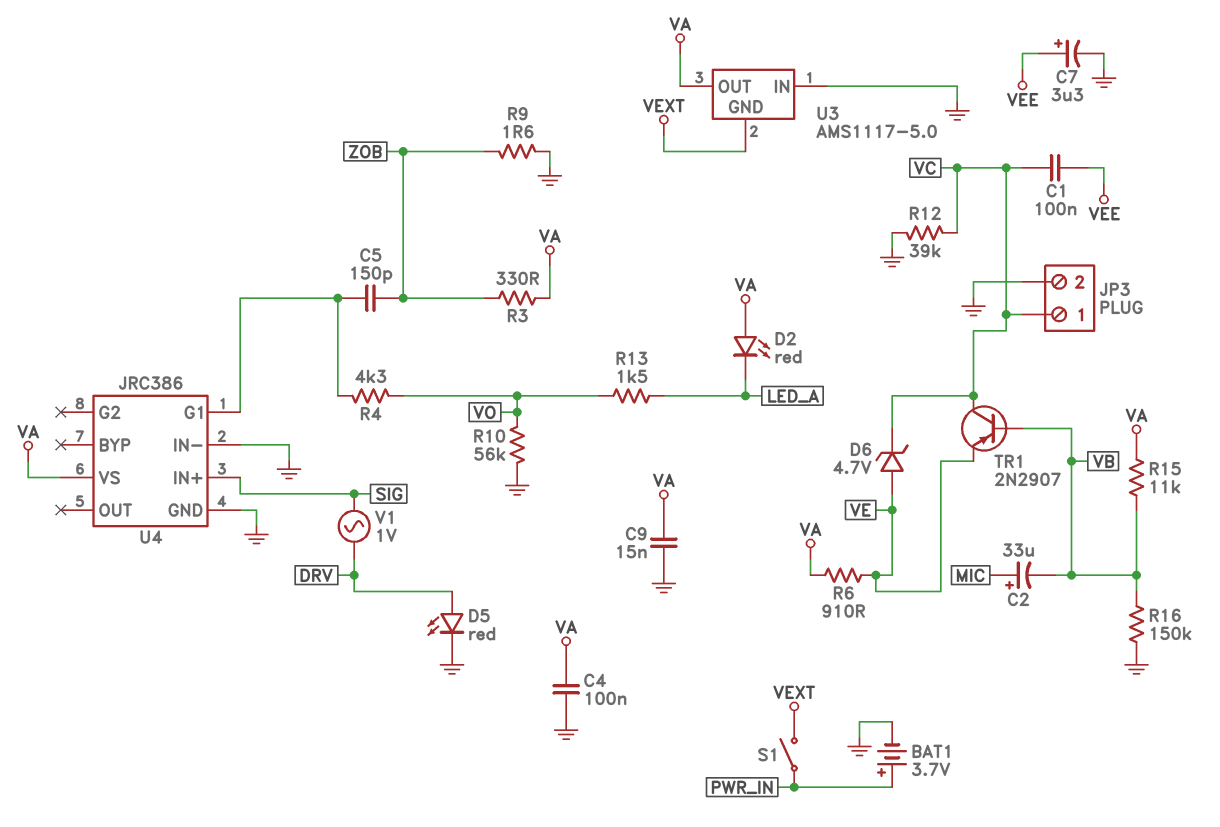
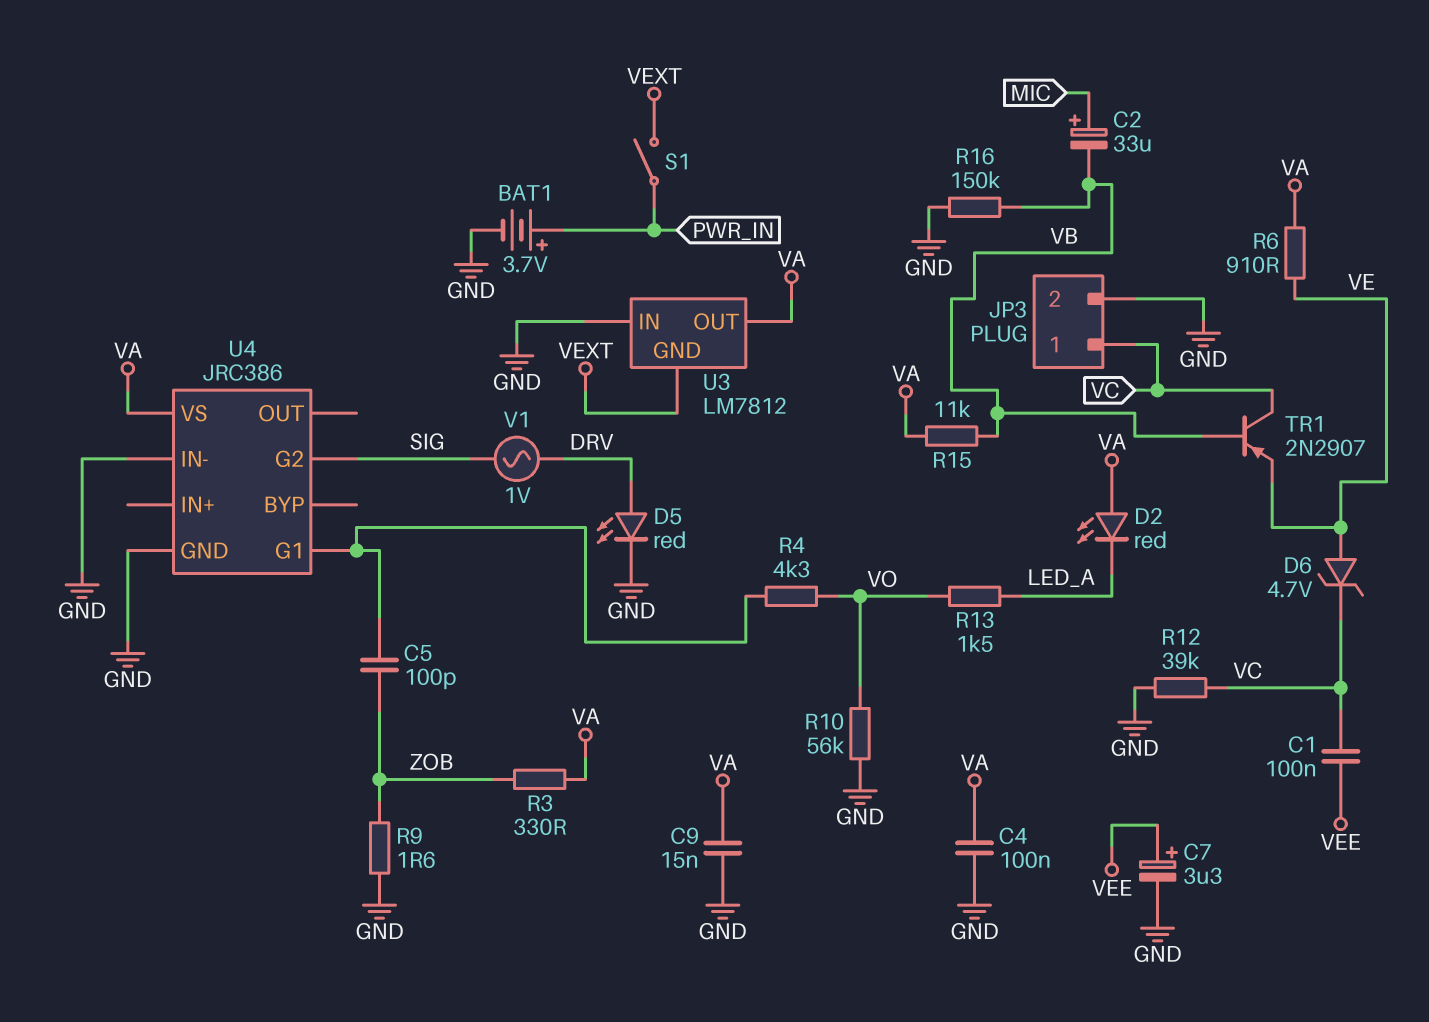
C5: 150pF (U4/G1, ZOB) -> 100pF (U4/G1, ZOB)
U3: AMS1117-5.0 -> LM7812
U4 pin G2: none -> SIG
U4 pin IN+: SIG -> none

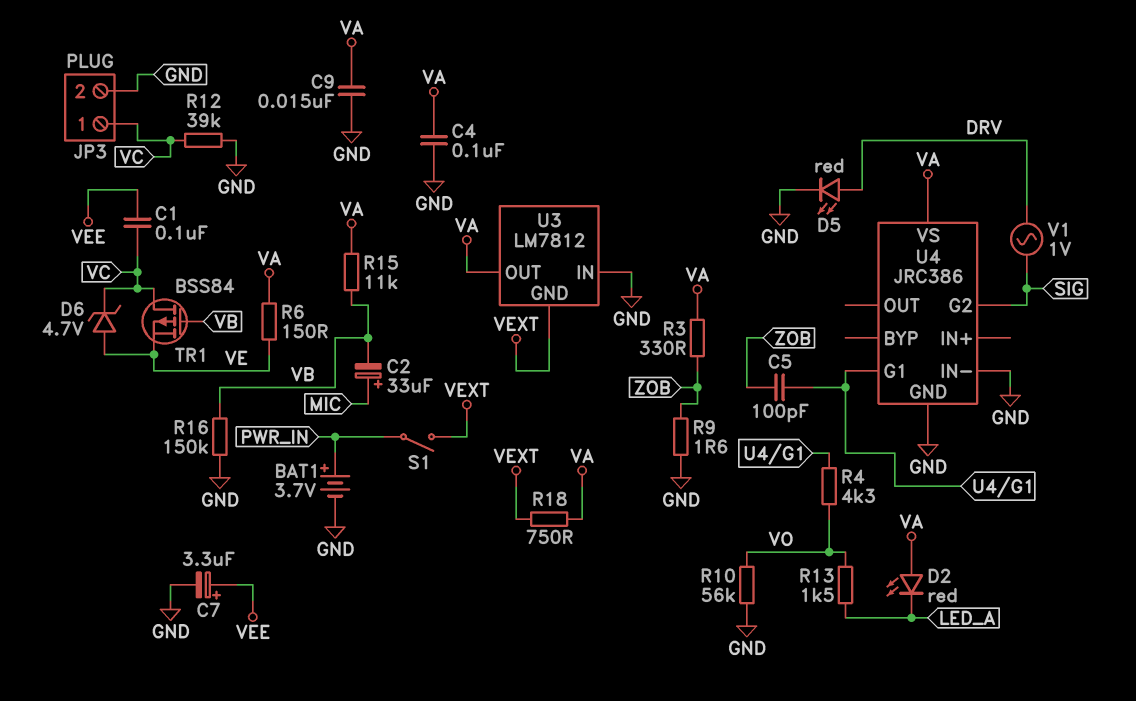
R6: 910 (VA, VE) -> 150 (VA, VE)
R18: none -> 750 (VA, VEXT)
TR1: PNP 2N2907 (B VB, C VC, E VE) -> PMOS BSS84 (G VB, D VC, S VE)

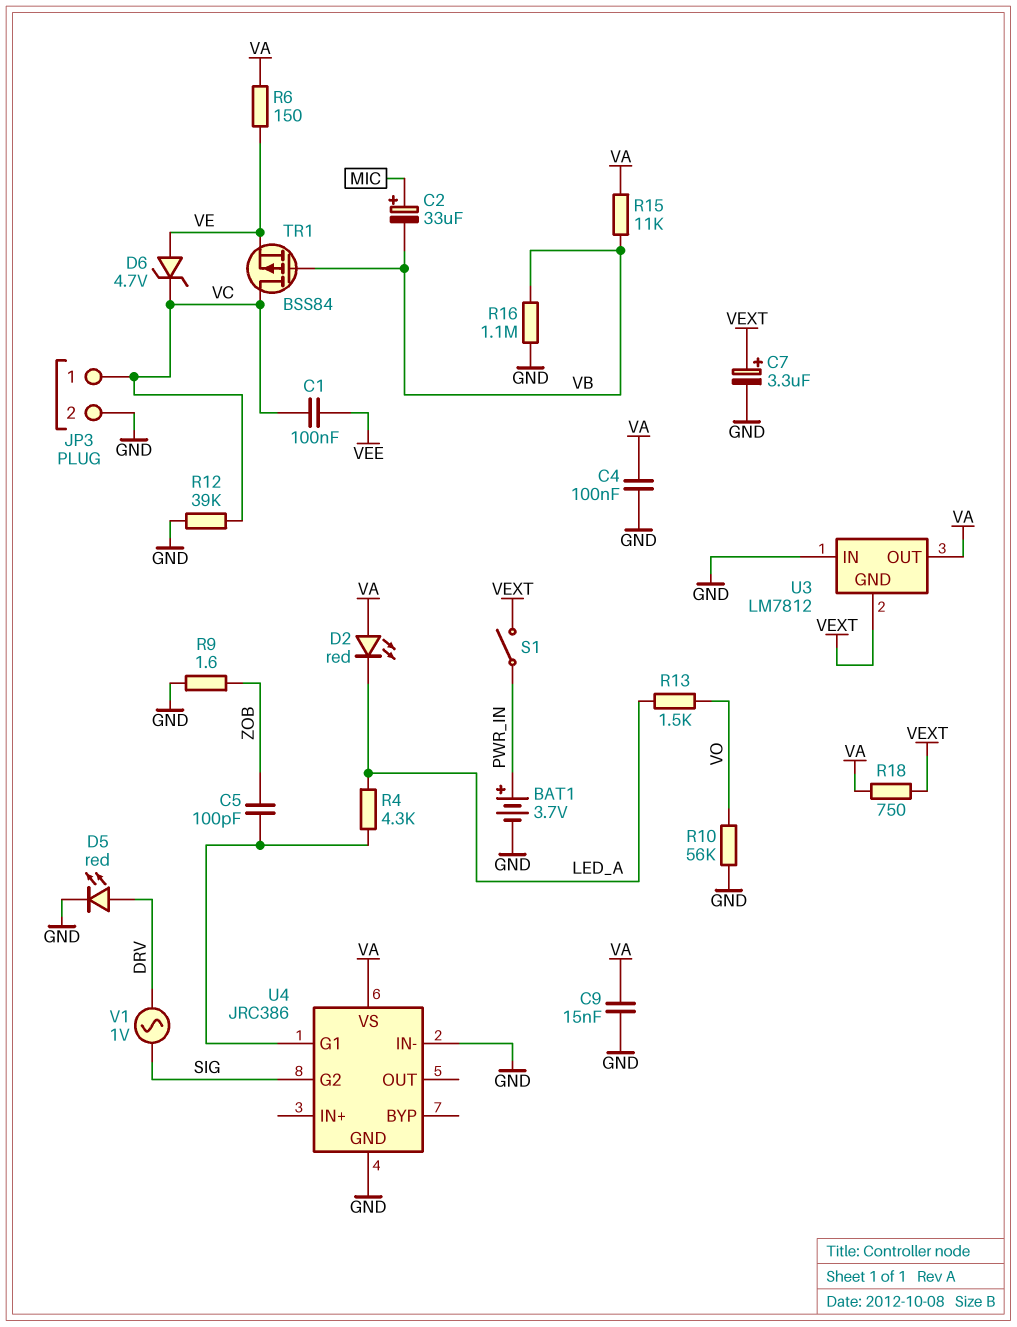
C7: 3.3uF (plus VEE, minus GND) -> 3.3uF (plus VEXT, minus GND)
R3: 330 (VA, ZOB) -> none
R4: 4.3k (U4/G1, VO) -> 4.3k (LED_A, U4/G1)
R16: 150k (GND, VB) -> 1.1M (GND, VB)

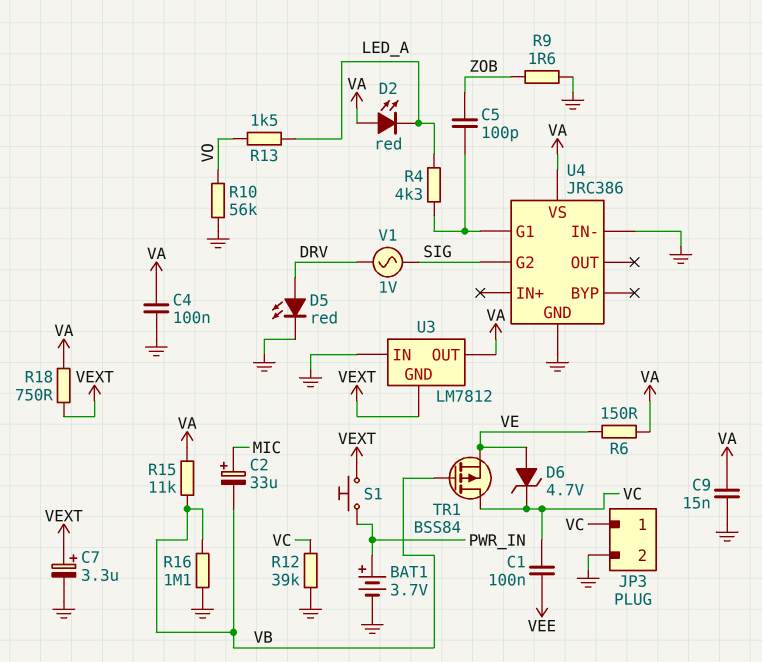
S1: switch (PWR_IN, VEXT) -> button (PWR_IN, VEXT)

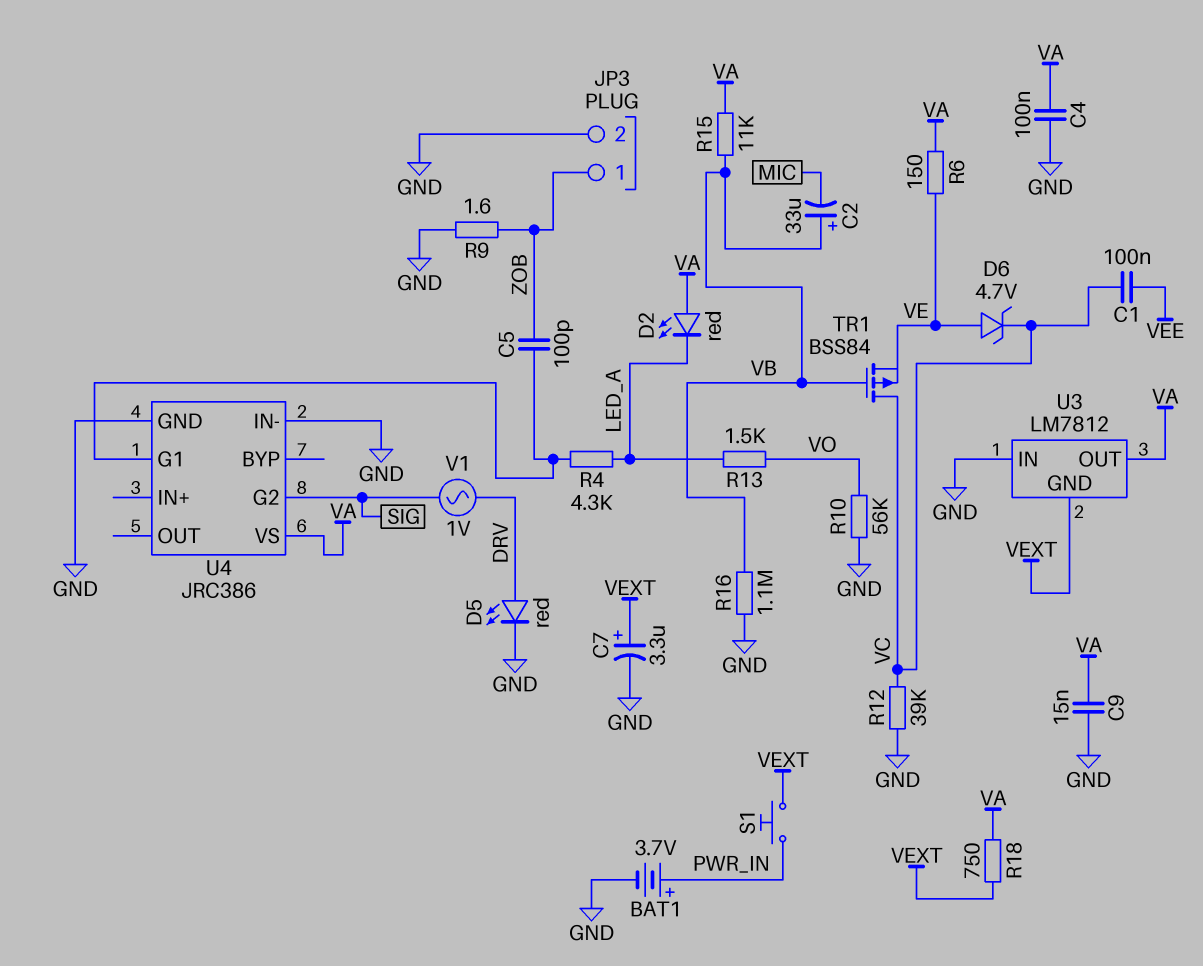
C2: 33uF (plus MIC, minus VB) -> 33uF (plus VB, minus MIC)
JP3 pin 1: VC -> ZOB

